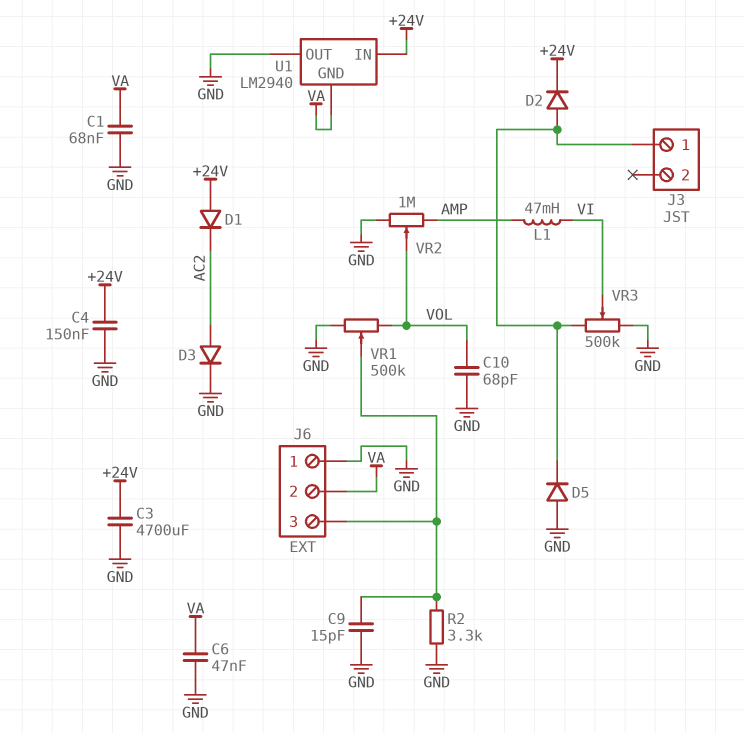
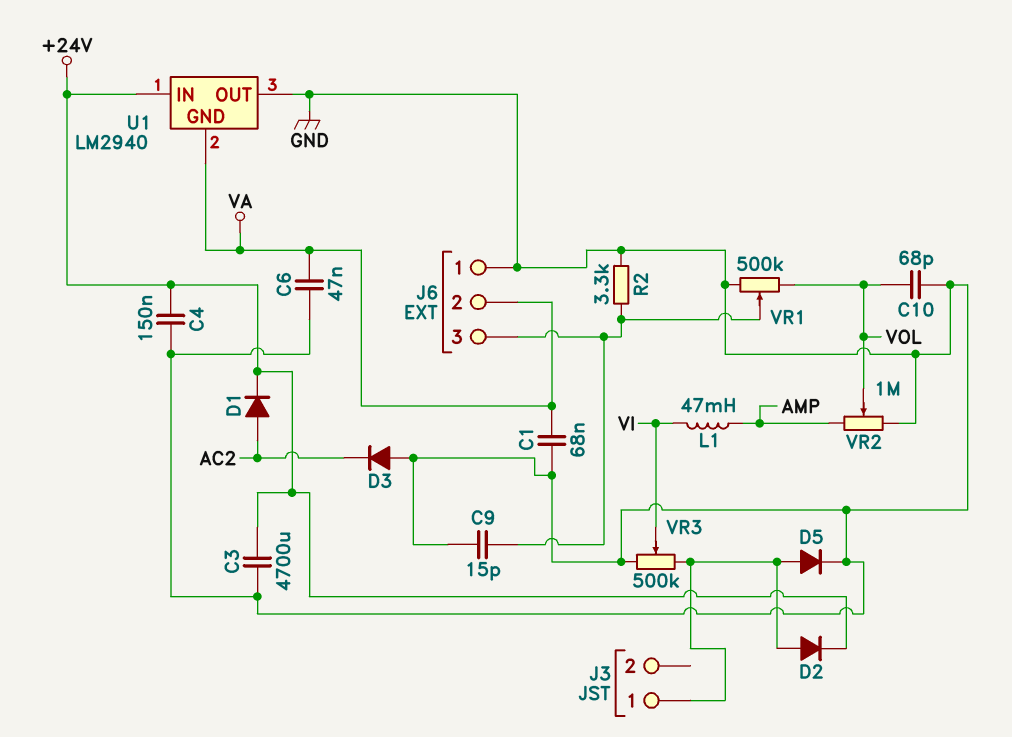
D1: diode (A +24V, K AC2) -> diode (A AC2, K +24V)
D3: diode (A AC2, K GND) -> diode (A GND, K AC2)
D5: diode (A GND, K J3/1) -> diode (A J3/1, K GND)

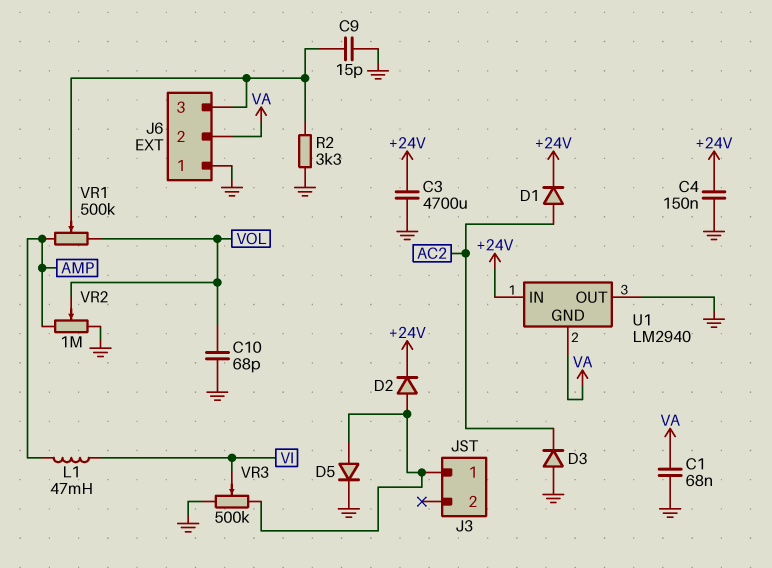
C6: 47nF (GND, VA) -> none
VR1: 500k (GND, VOL, wiper J6/3) -> 500k (AMP, VOL, wiper J6/3)

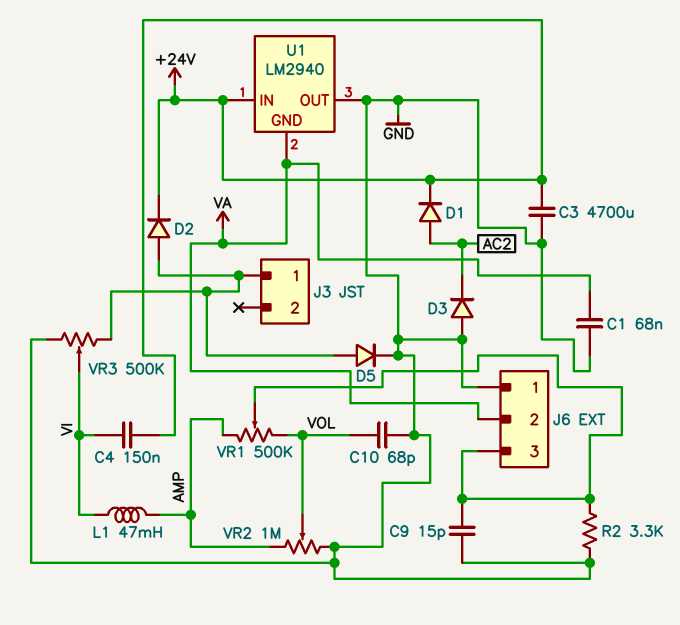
C4: 150nF (+24V, GND) -> 150nF (+24V, VI)

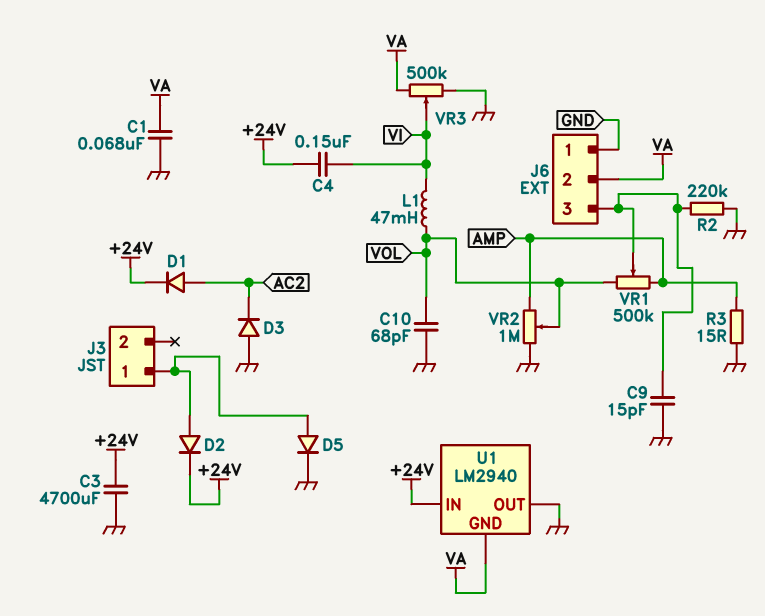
L1: 47mH (AMP, VI) -> 47mH (VI, VOL)
R2: 3.3k (GND, J6/3) -> 220k (GND, J6/3)
R3: none -> 15 (AMP, GND)
VR3: 500k (GND, J3/1, wiper VI) -> 500k (GND, VA, wiper VI)

